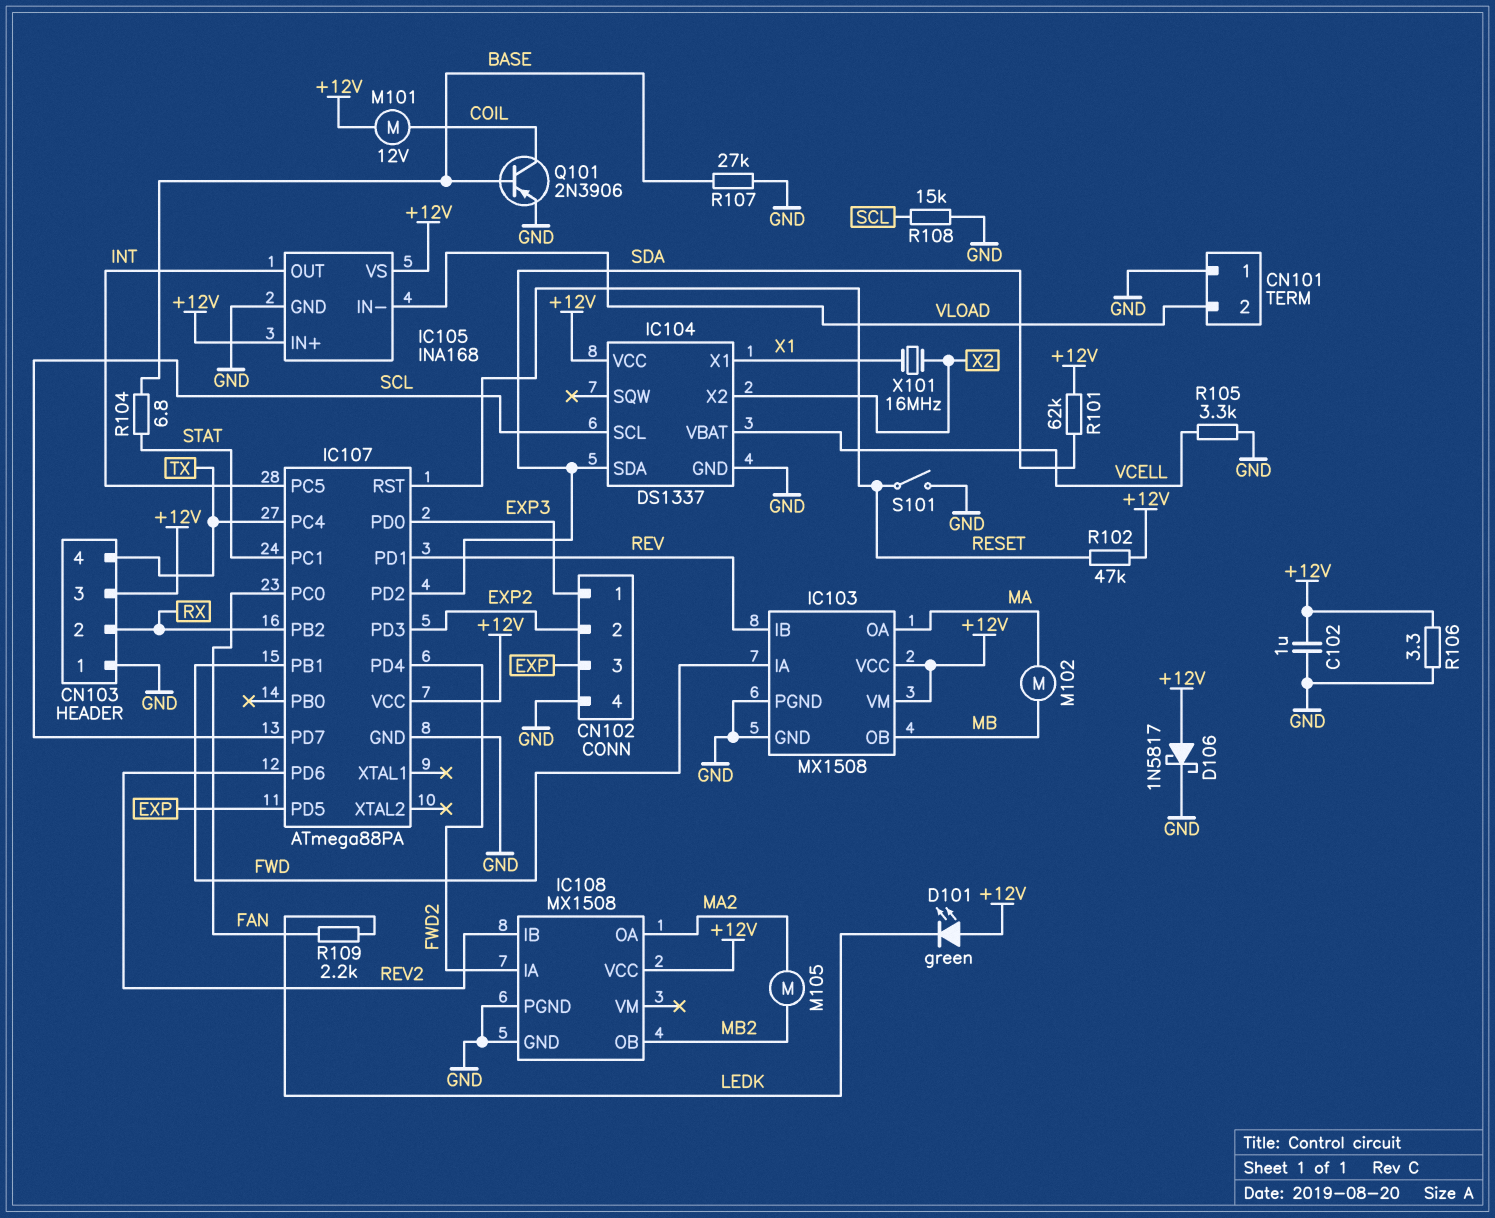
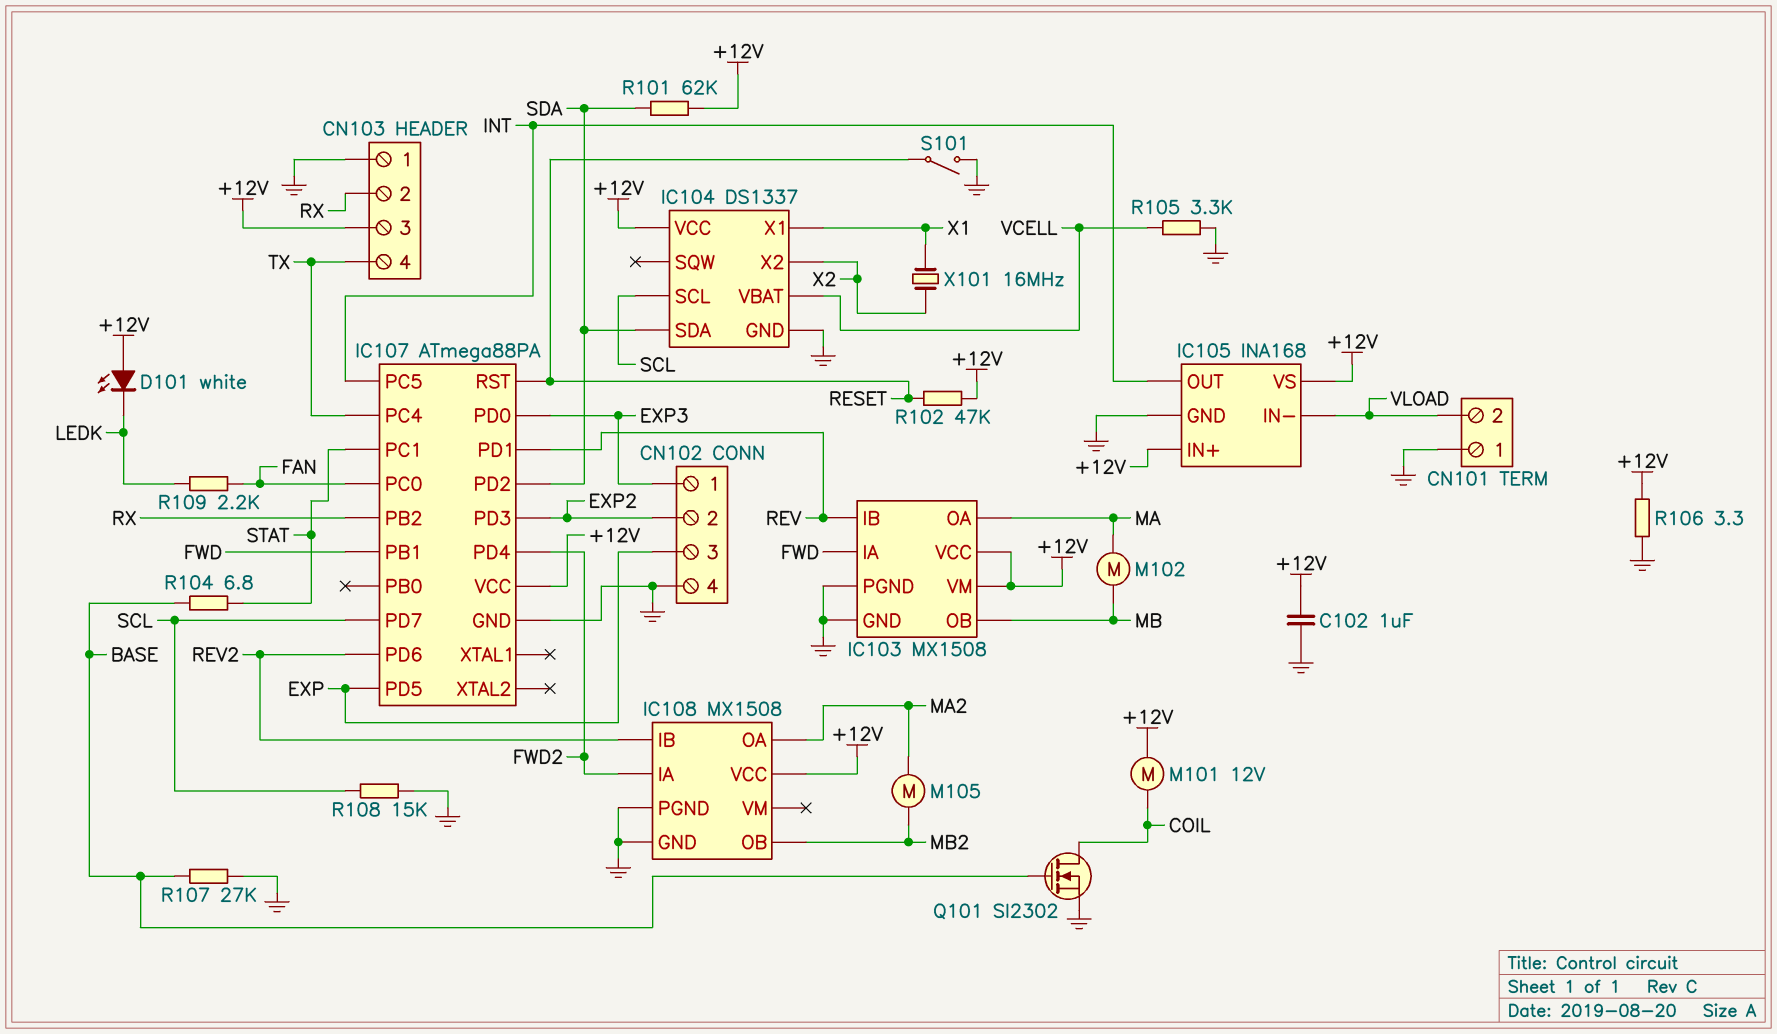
D101: LED green (A +12V, K LEDK) -> LED white (A +12V, K LEDK)
D106: schottky 1N5817 (A +12V, K GND) -> none
Q101: PNP 2N3906 (B BASE, C COIL, E GND) -> NMOS SI2302 (G BASE, D COIL, S GND)

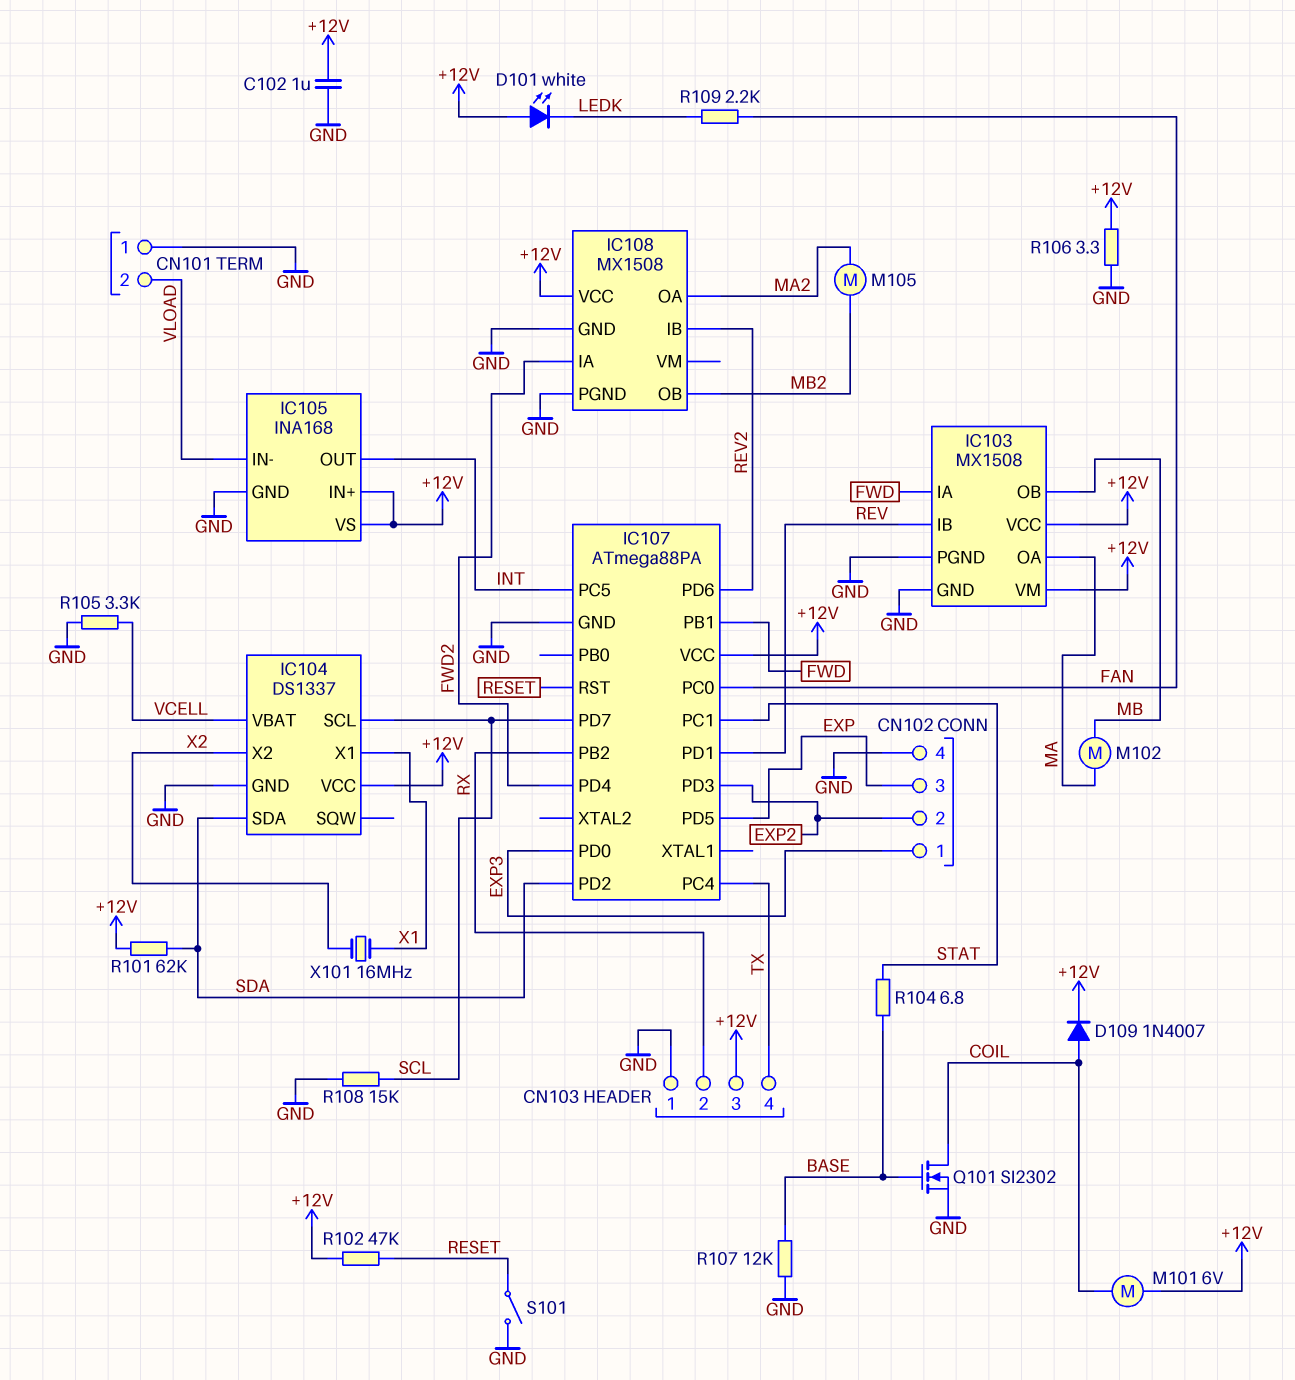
D109: none -> diode 1N4007 (A COIL, K +12V)
M101: motor 12V (+12V, COIL) -> motor 6V (+12V, COIL)
R107: 27k (BASE, GND) -> 12k (BASE, GND)

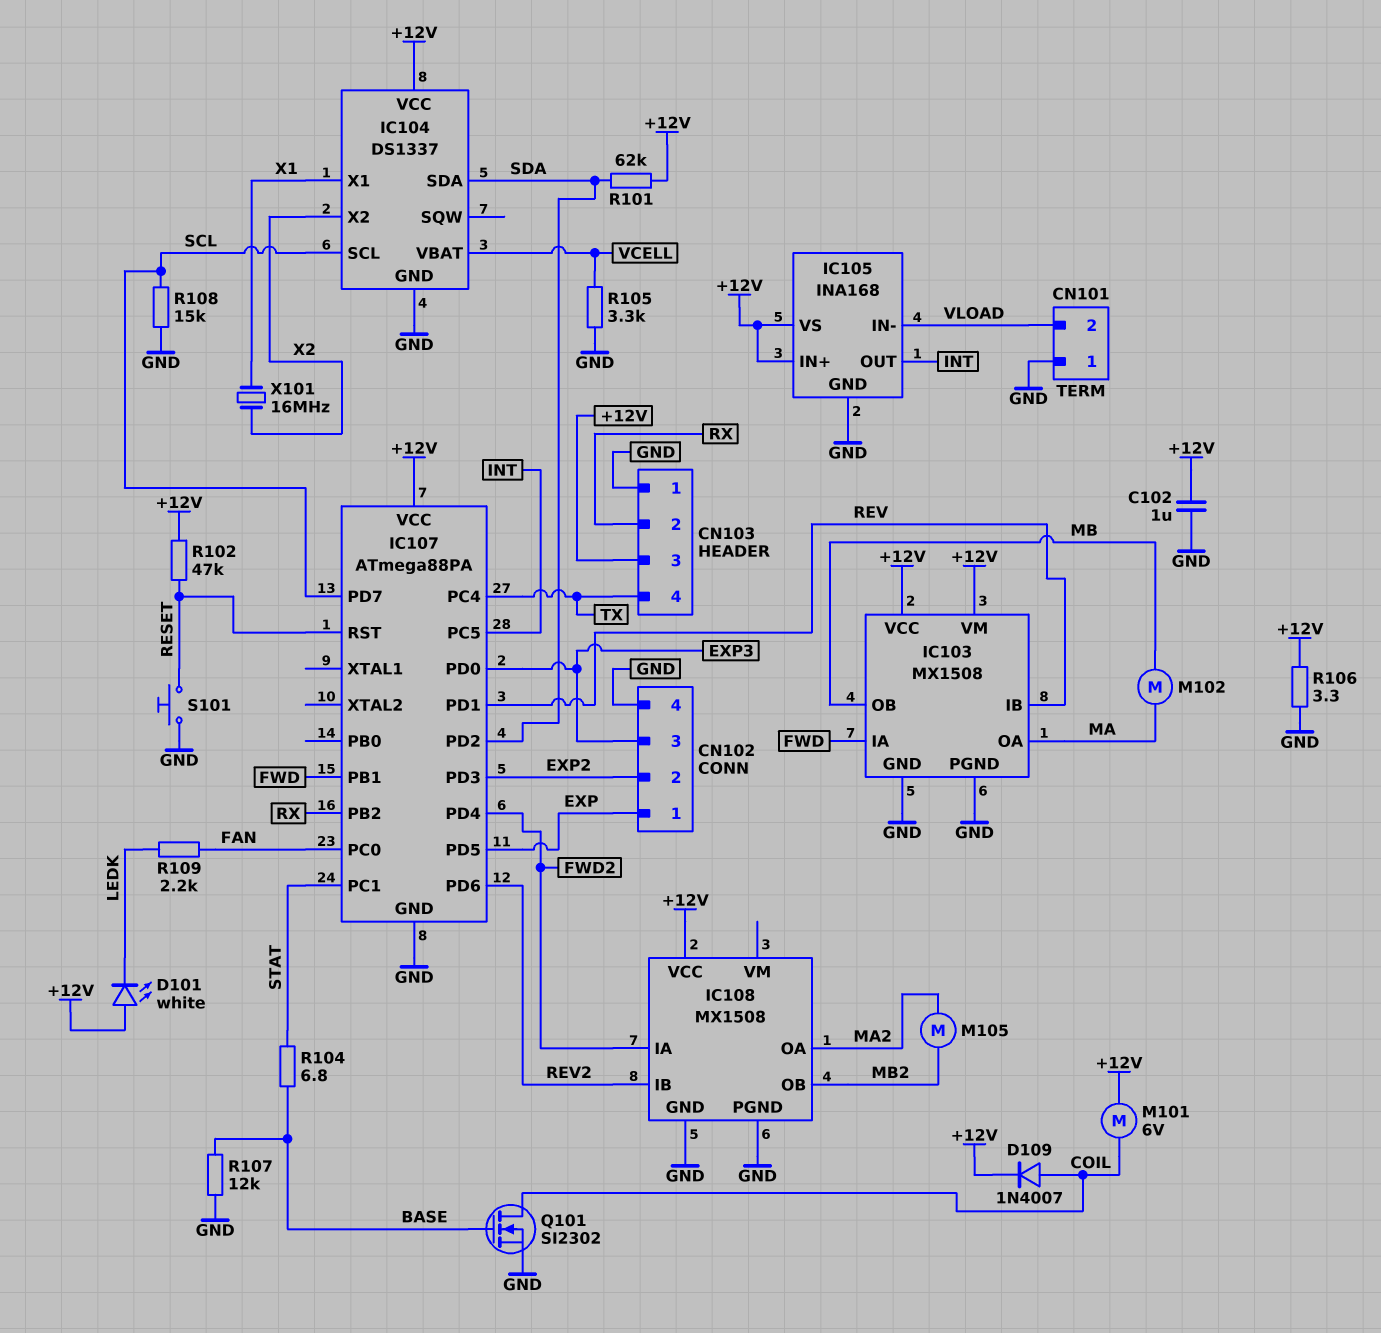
CN102 pin 1: EXP3 -> EXP
CN102 pin 3: EXP -> EXP3
S101: switch (GND, RESET) -> button (GND, RESET)

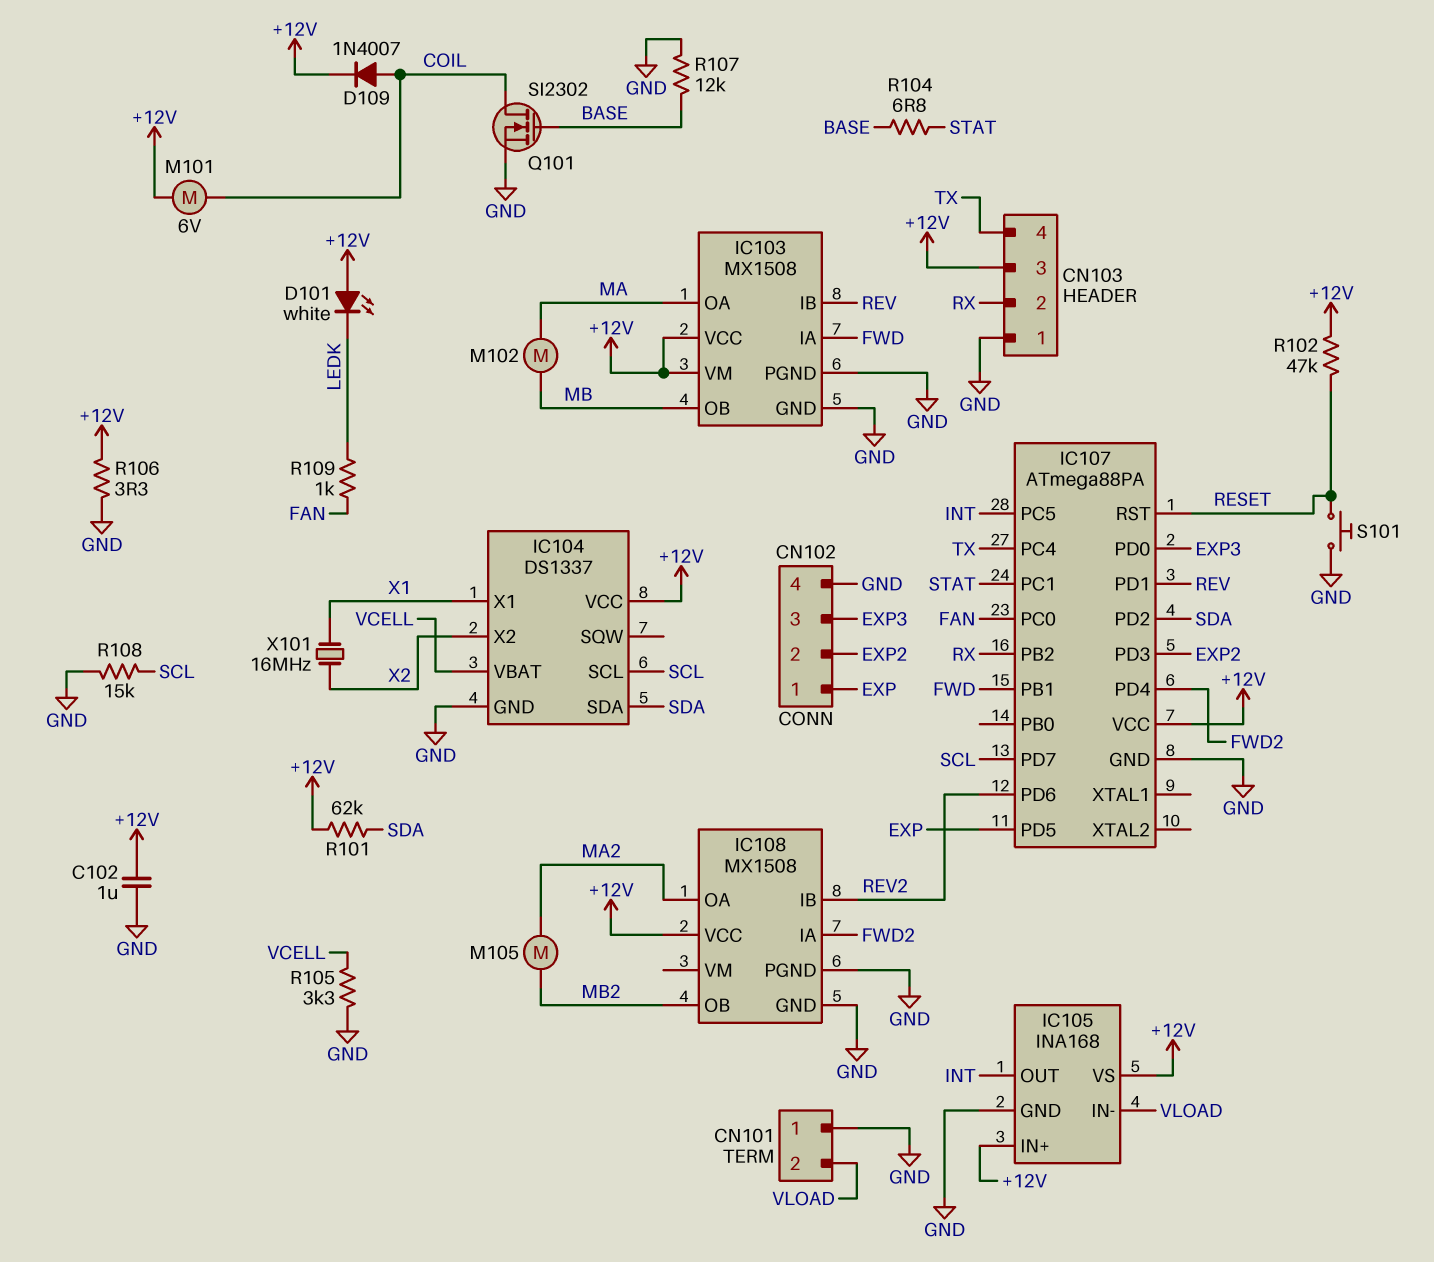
R109: 2.2k (FAN, LEDK) -> 1k (FAN, LEDK)

